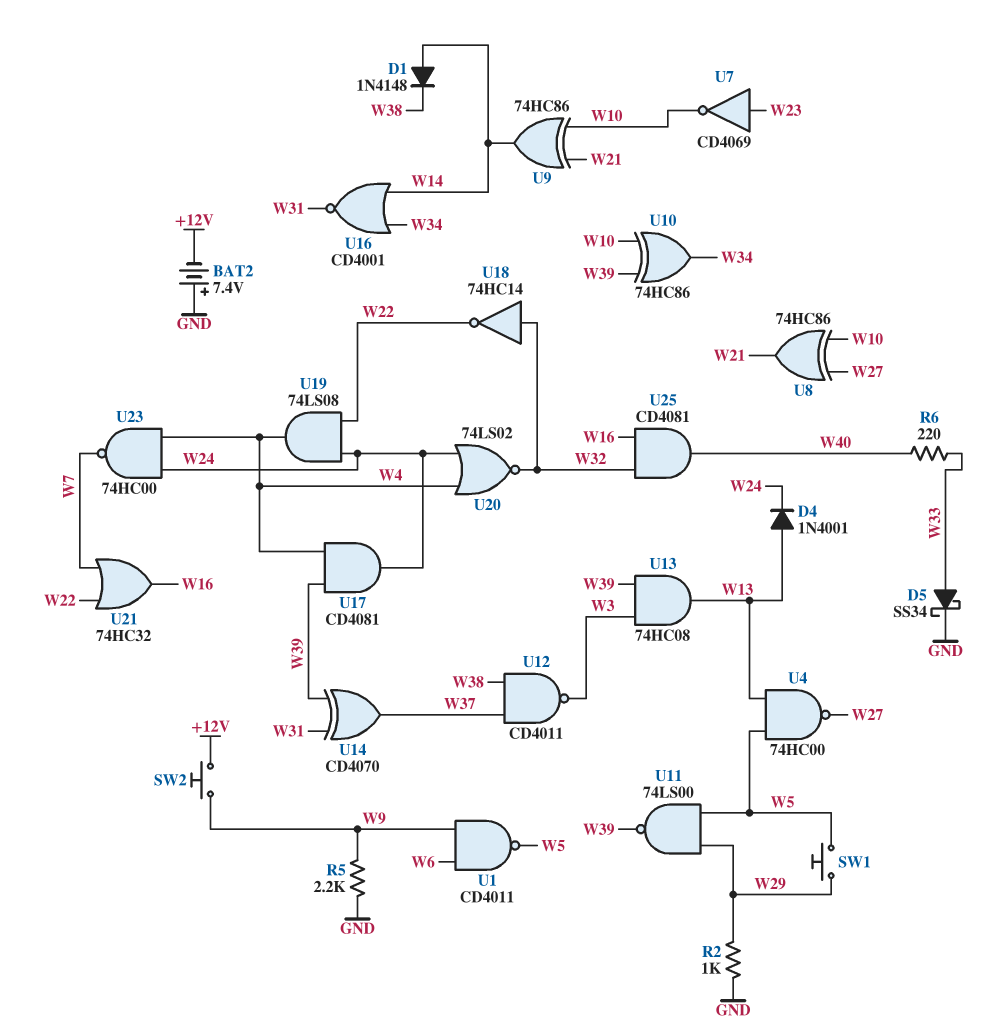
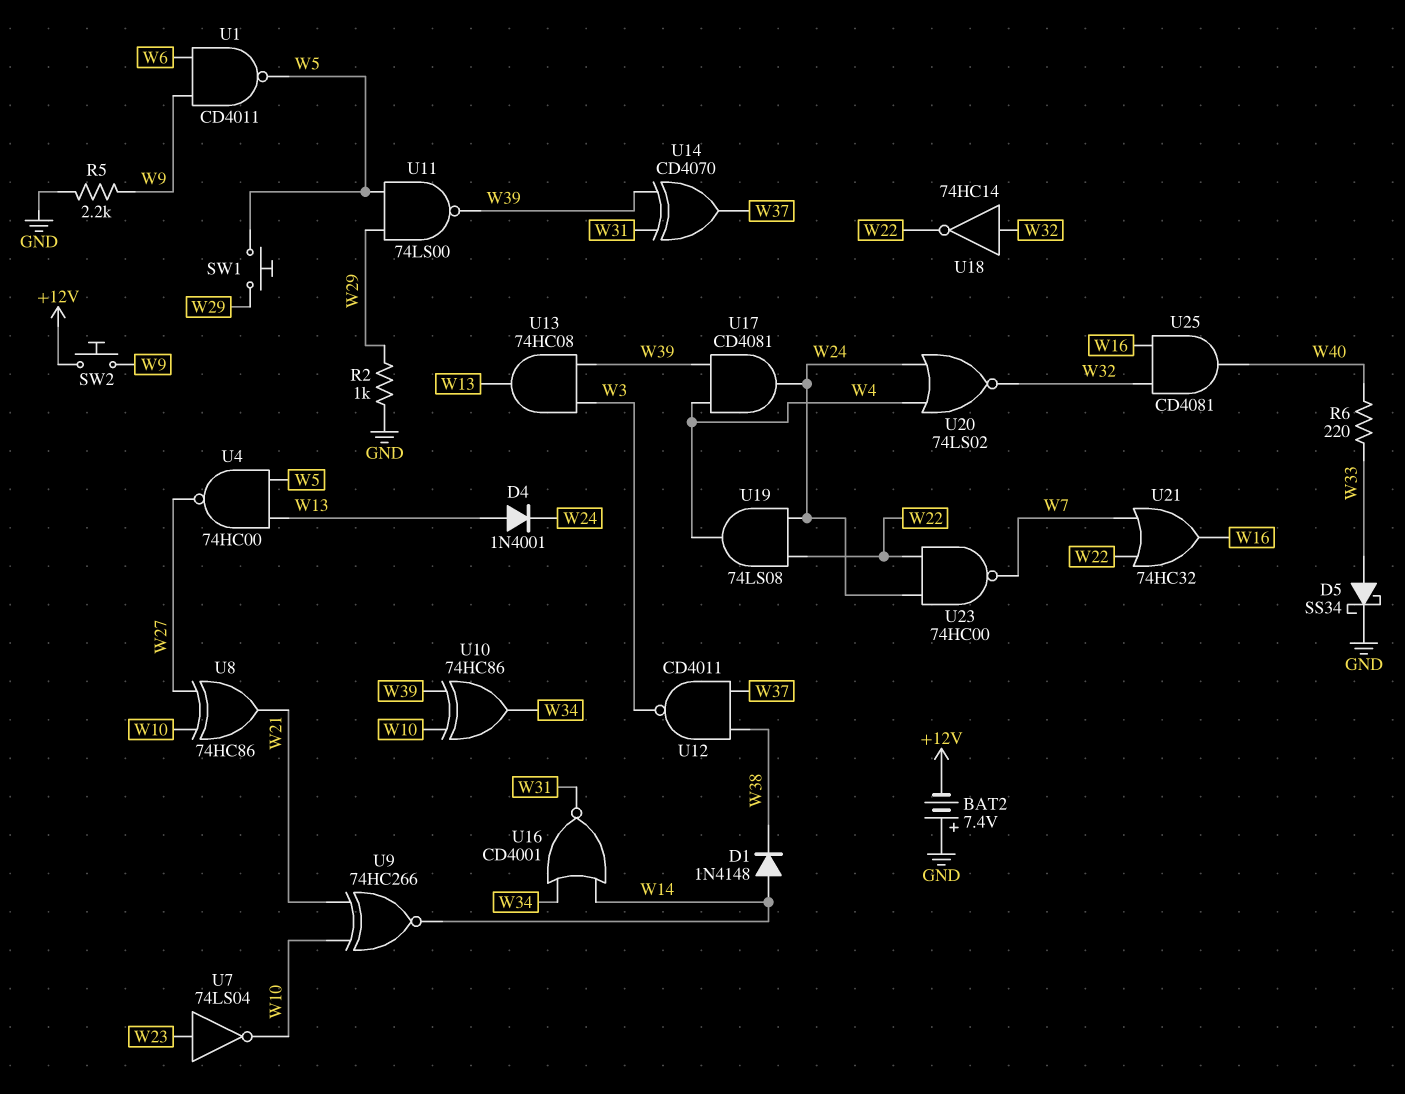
U7: NOT CD4069 (in W23, out W10) -> NOT 74LS04 (in W23, out W10)
U9: XOR 74HC86 (in W10, in W21, out W14) -> XNOR 74HC266 (in W10, in W21, out W14)
U23: NAND 74HC00 (in W4, in W24, out W7) -> NAND 74HC00 (in W22, in W24, out W7)

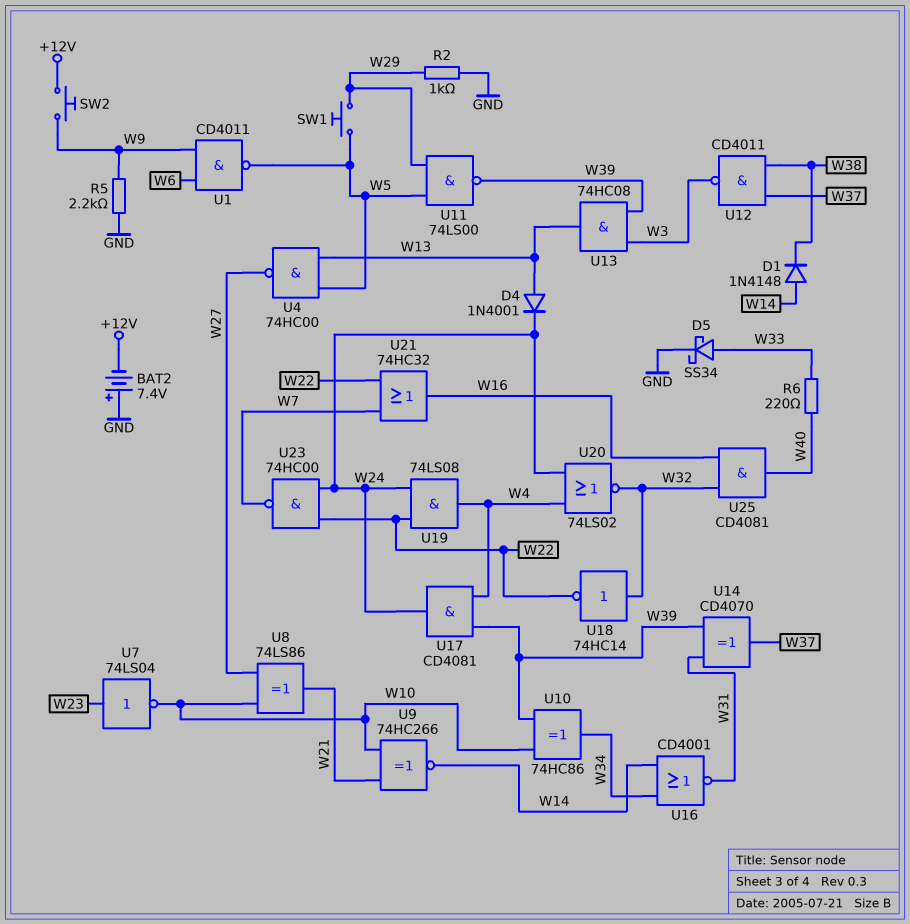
U8: XOR 74HC86 (in W10, in W27, out W21) -> XOR 74LS86 (in W10, in W27, out W21)

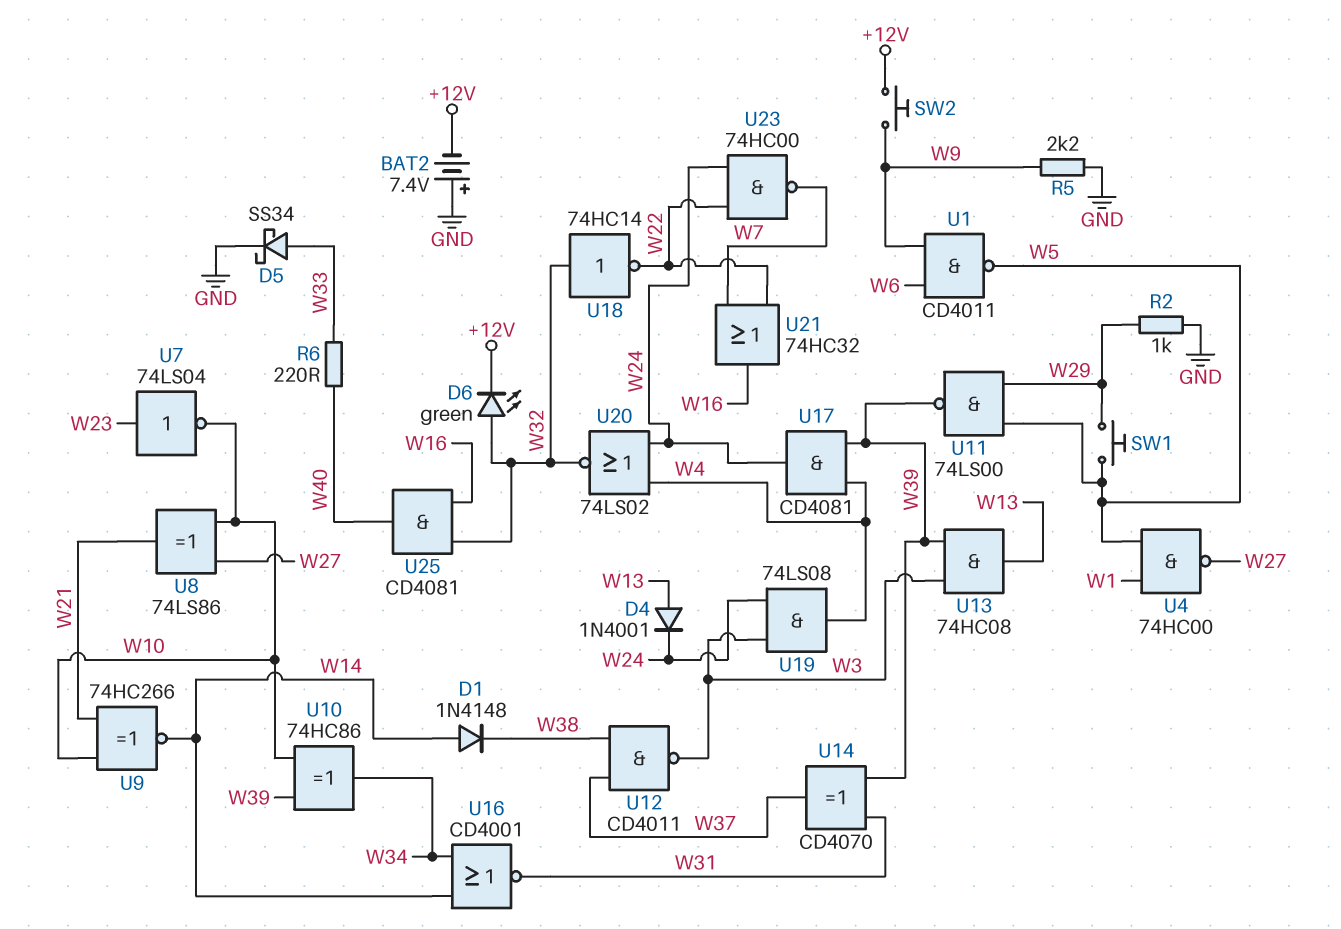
D6: none -> LED green (A W32, K +12V)
U4: NAND 74HC00 (in W5, in W13, out W27) -> NAND 74HC00 (in W1, in W5, out W27)
U19: AND 74LS08 (in W22, in W24, out W4) -> AND 74LS08 (in W3, in W24, out W4)

